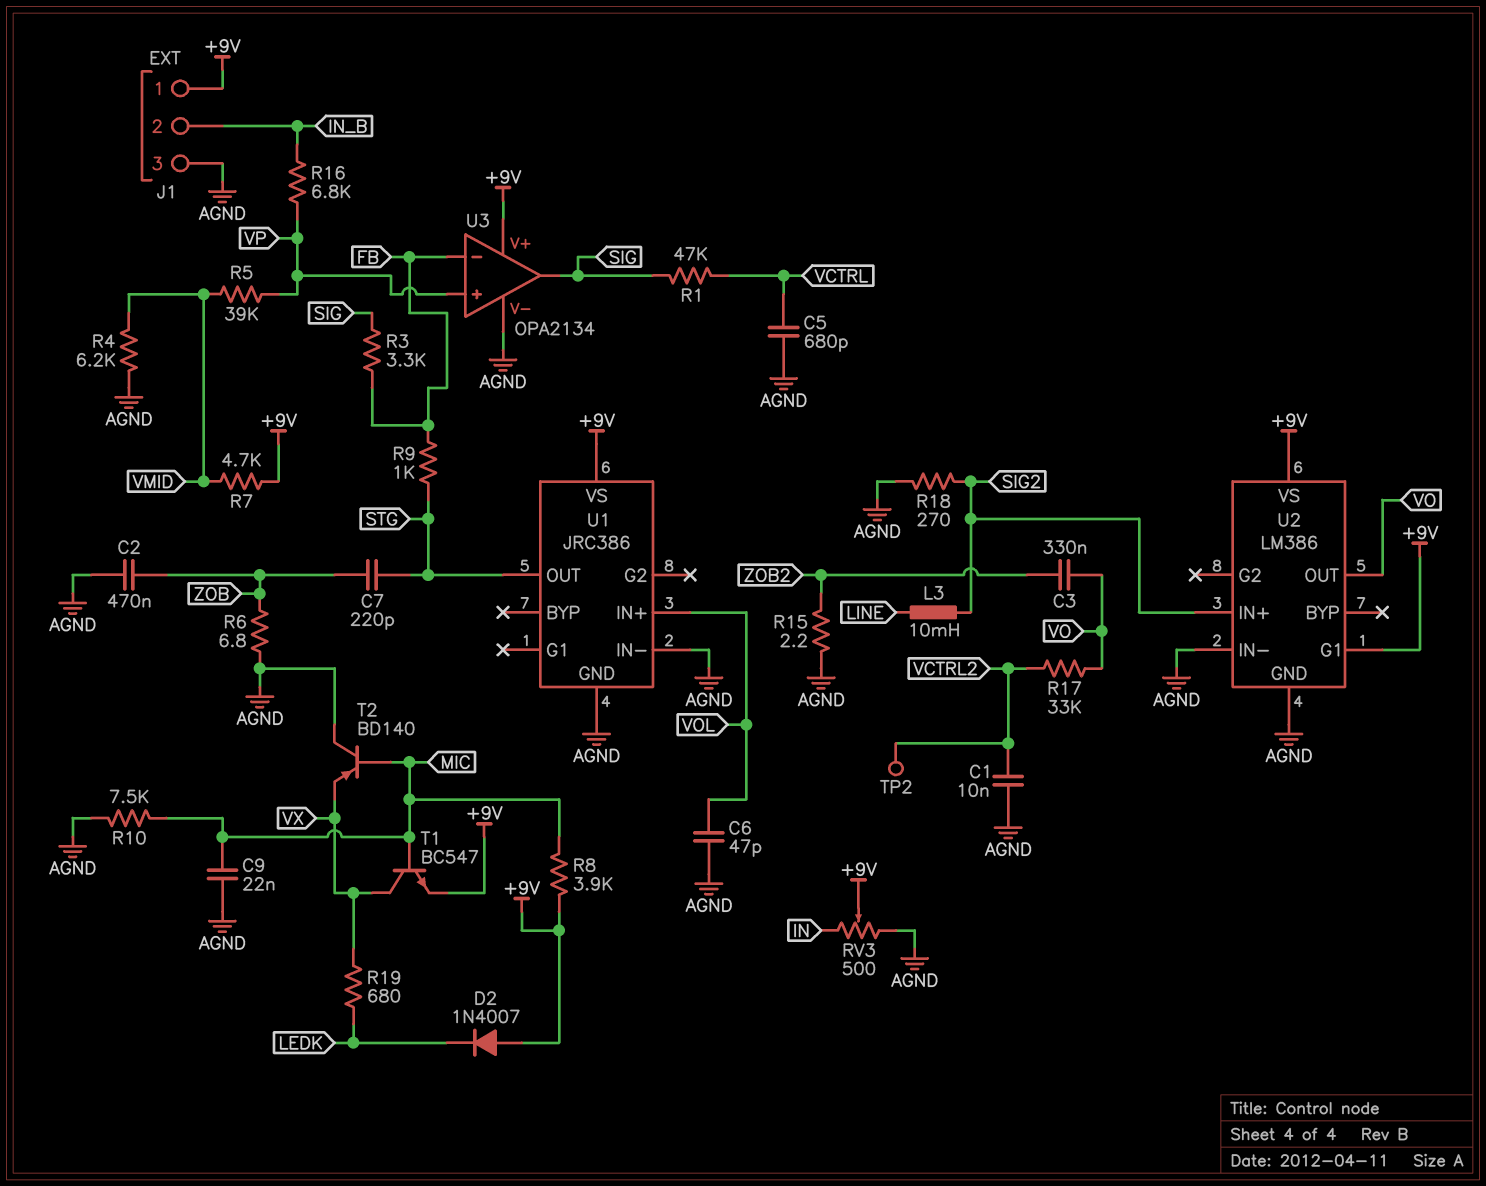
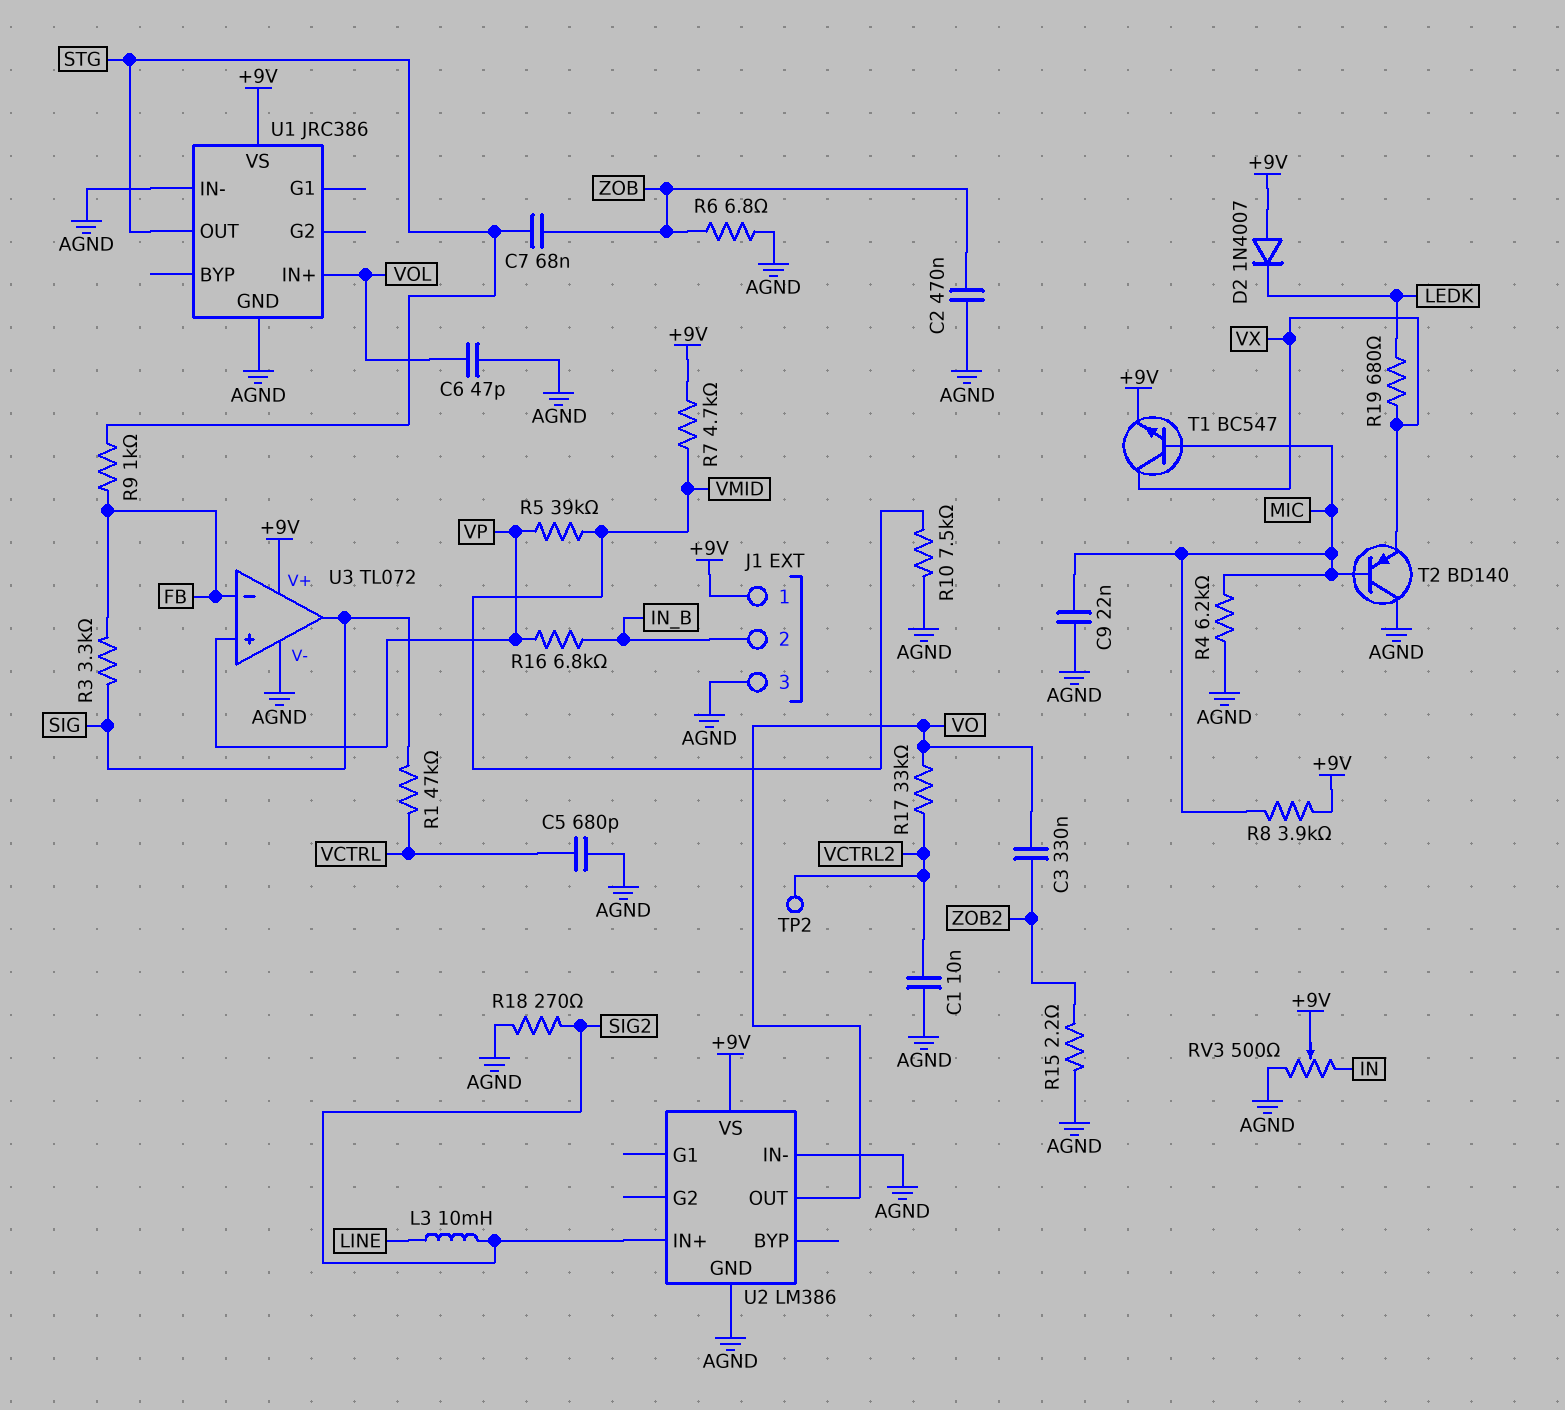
C7: 220pF (STG, ZOB) -> 68nF (STG, ZOB)
R4: 6.2k (AGND, VMID) -> 6.2k (AGND, MIC)
R10: 7.5k (AGND, MIC) -> 7.5k (AGND, VMID)
U2 pin G1: +9V -> none
U3: OPA2134 -> TL072

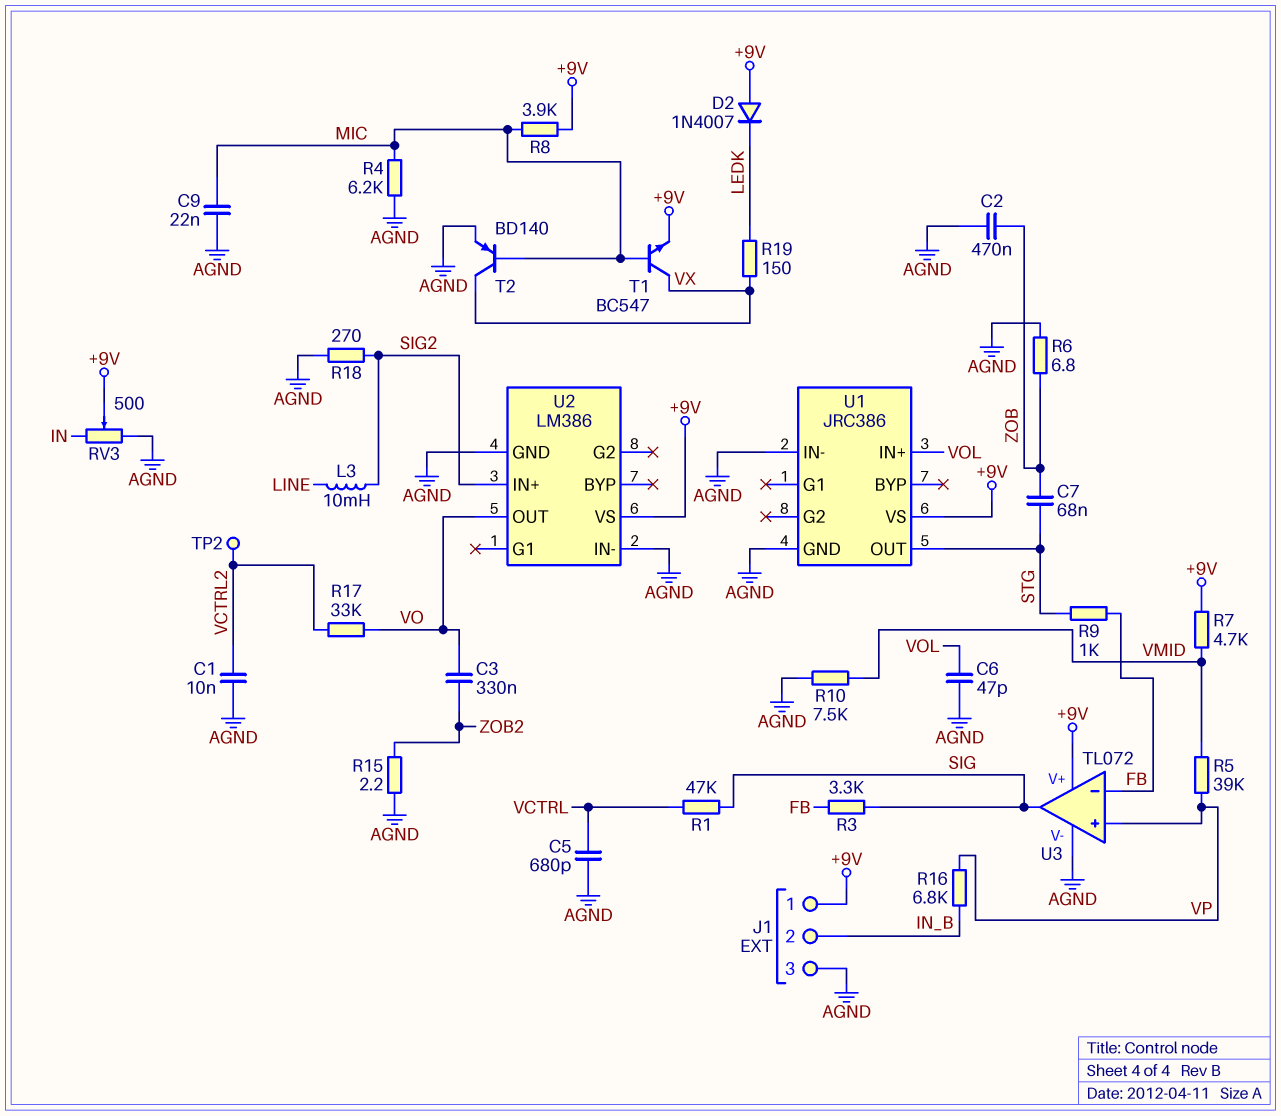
R19: 680 (LEDK, VX) -> 150 (LEDK, VX)
T2: PNP BD140 (B MIC, C AGND, E VX) -> PNP BD140 (B MIC, C VX, E AGND)

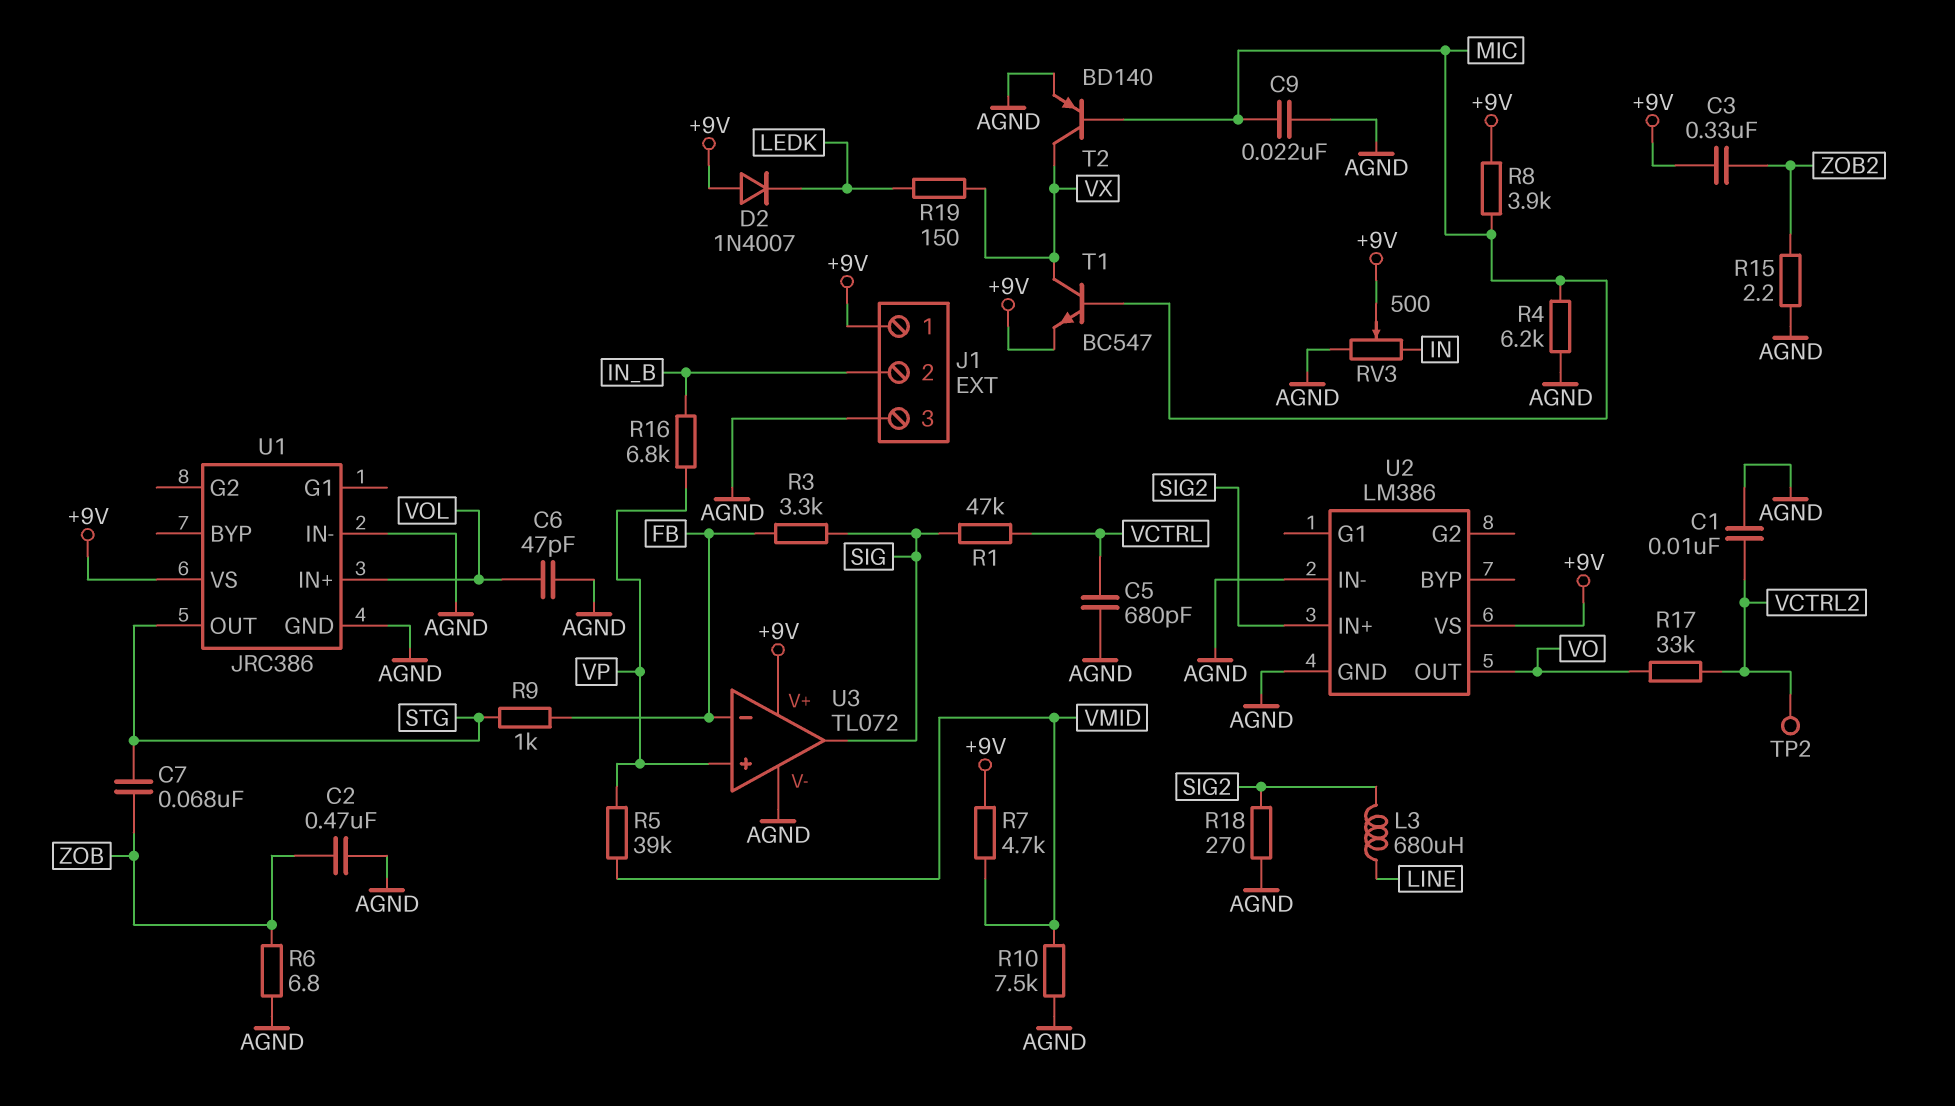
C3: 330nF (VO, ZOB2) -> 330nF (+9V, ZOB2)
L3: 10mH (LINE, SIG2) -> 680uH (LINE, SIG2)

